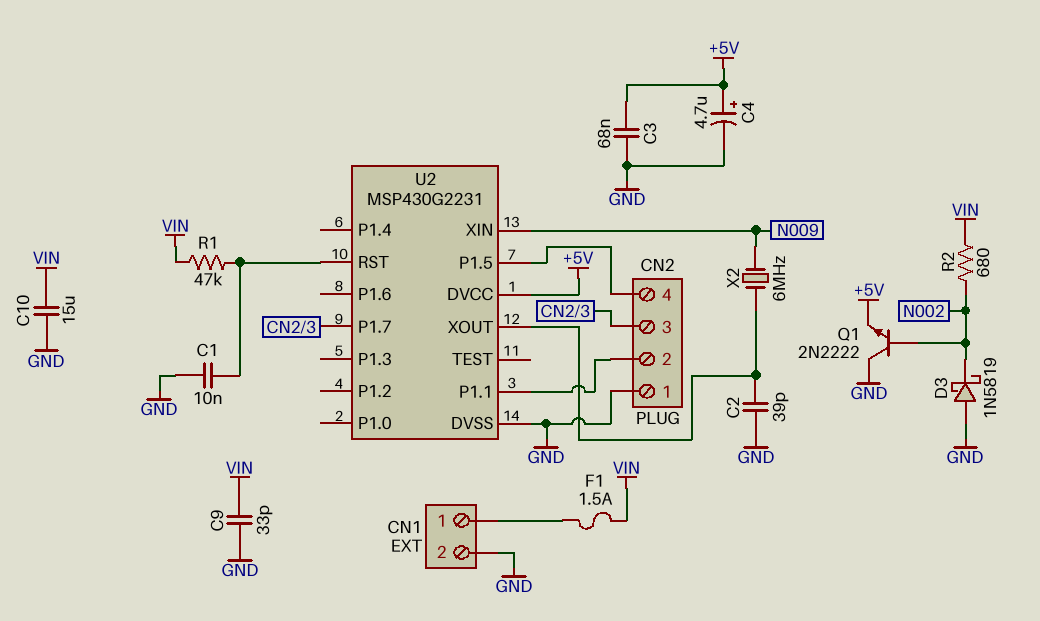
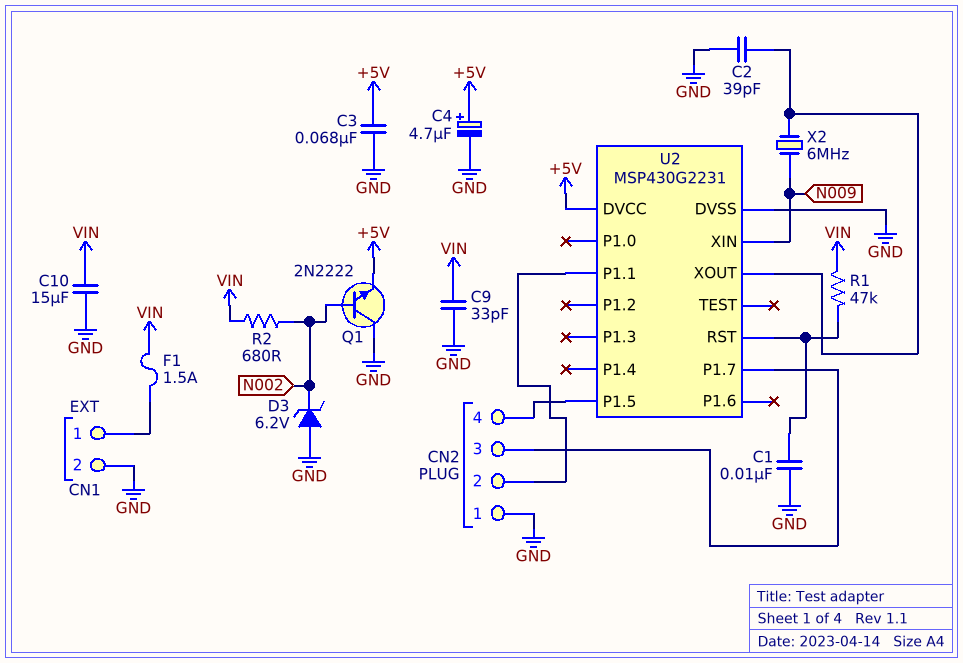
D3: schottky 1N5819 (A GND, K N002) -> zener 6.2V (A GND, K N002)

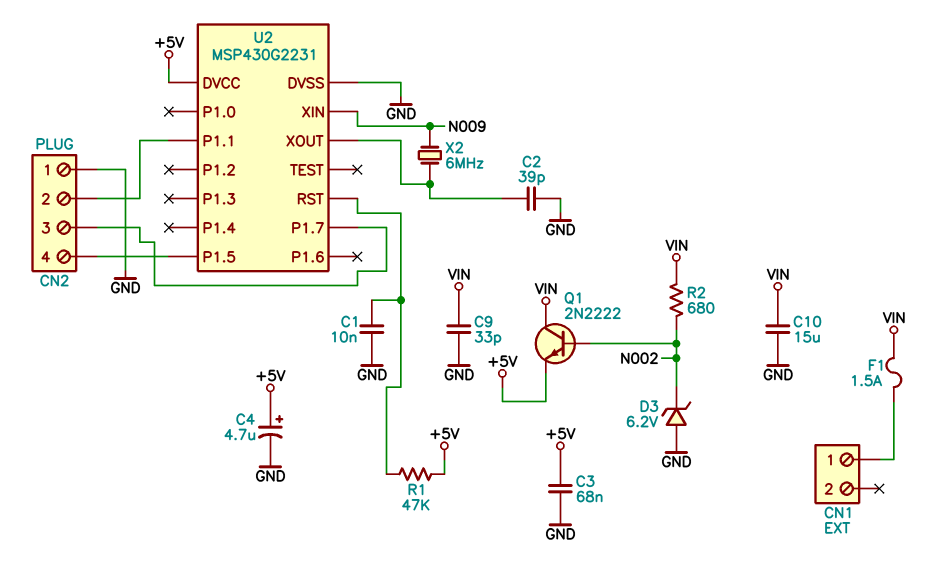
CN1 pin 2: GND -> none
Q1: NPN 2N2222 (B N002, C GND, E +5V) -> NPN 2N2222 (B N002, C VIN, E +5V)
R1: 47k (U2/RST, VIN) -> 47k (+5V, U2/RST)

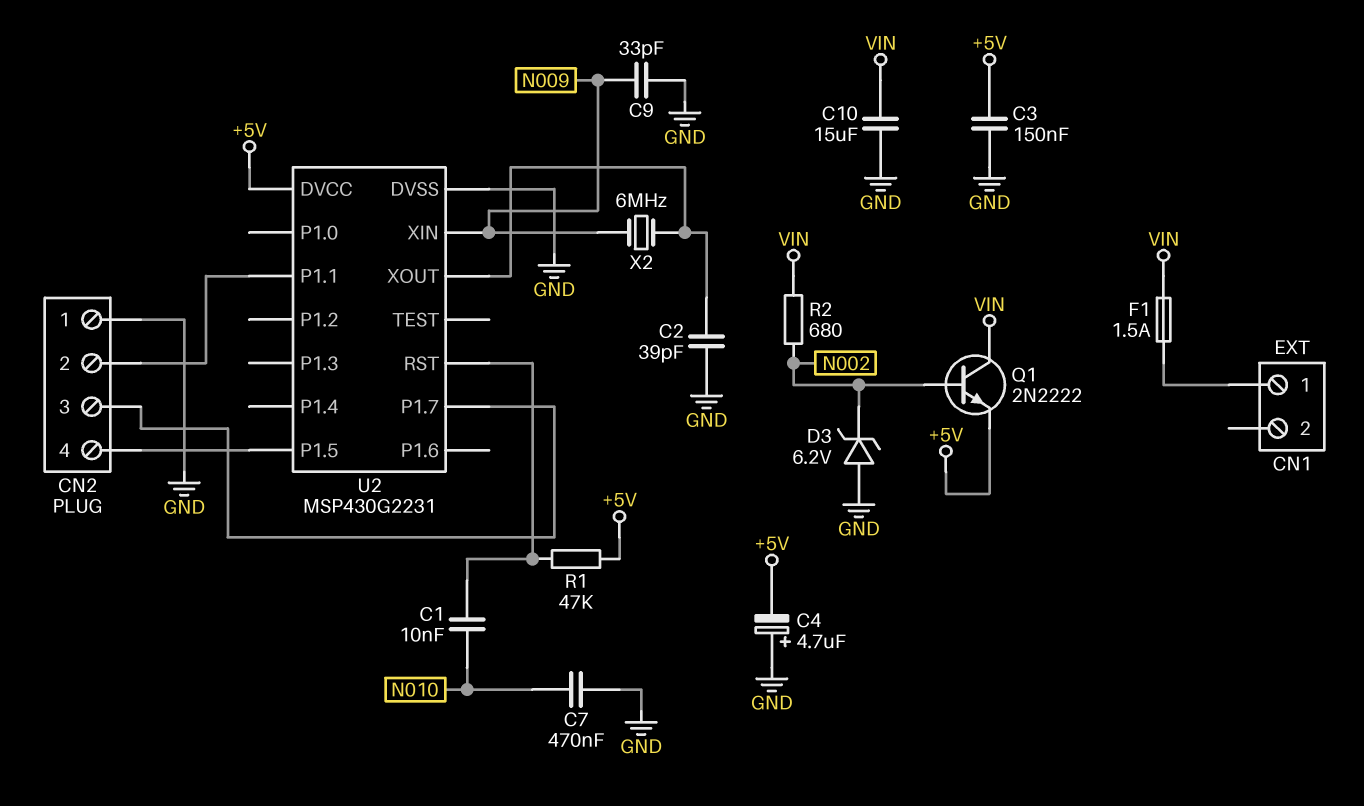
C1: 10nF (GND, U2/RST) -> 10nF (N010, U2/RST)
C3: 68nF (+5V, GND) -> 150nF (+5V, GND)
C4: 4.7uF (plus +5V, minus GND) -> 4.7uF (plus GND, minus +5V)
C7: none -> 470nF (GND, N010)
C9: 33pF (GND, VIN) -> 33pF (GND, N009)

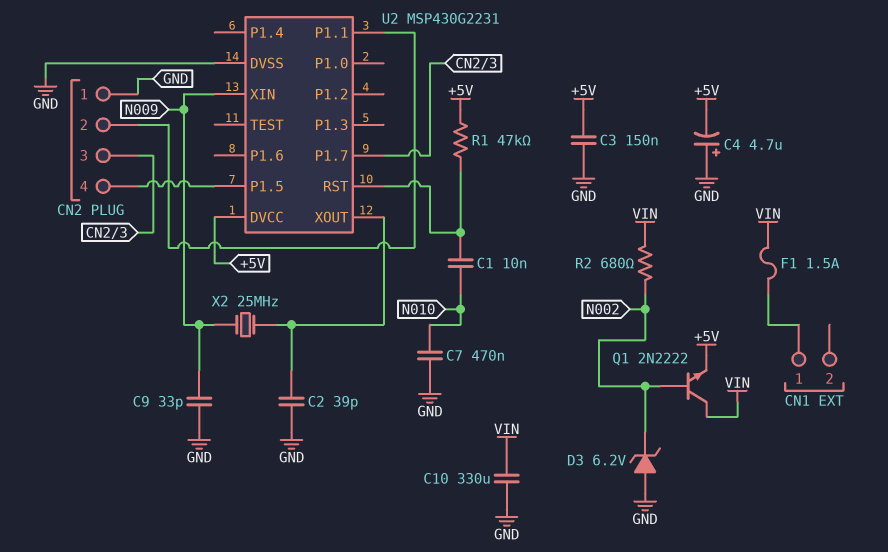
C10: 15uF (GND, VIN) -> 330uF (GND, VIN)
X2: 6MHz (N009, U2/XOUT) -> 25MHz (N009, U2/XOUT)

